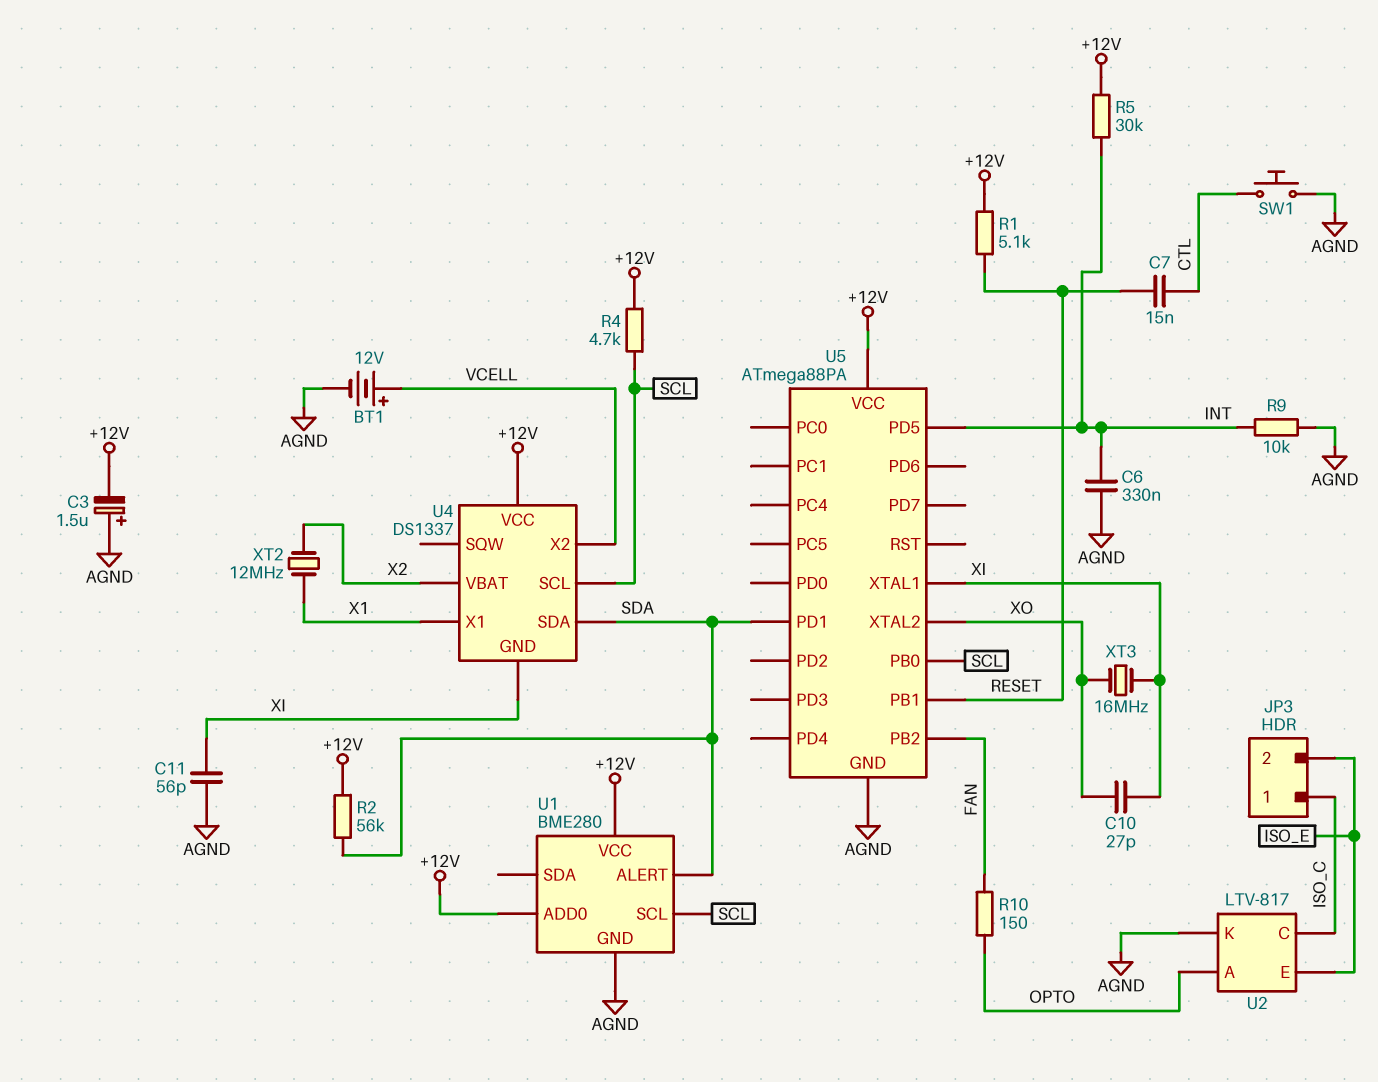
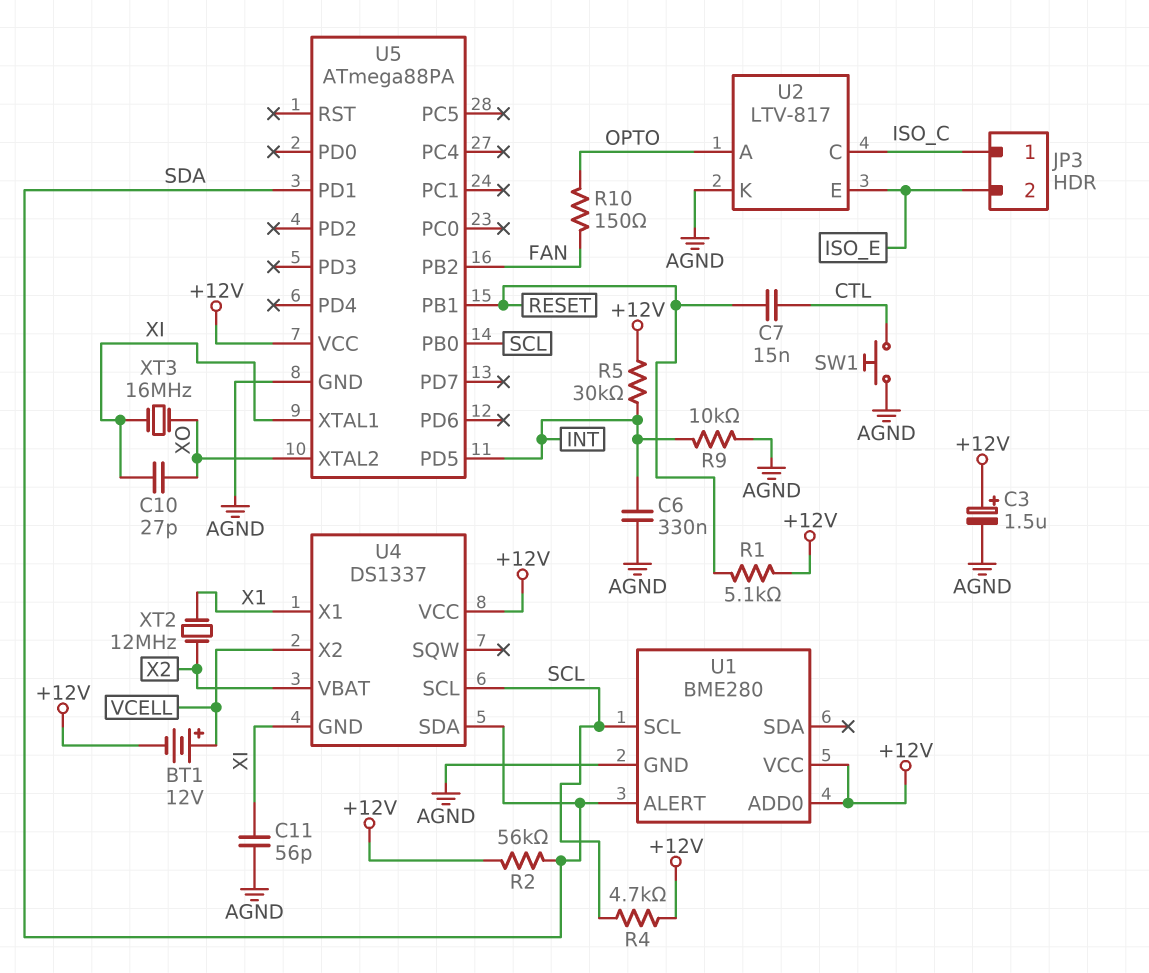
BT1: 12V (plus VCELL, minus AGND) -> 12V (plus VCELL, minus +12V)
C3: 1.5uF (plus AGND, minus +12V) -> 1.5uF (plus +12V, minus AGND)

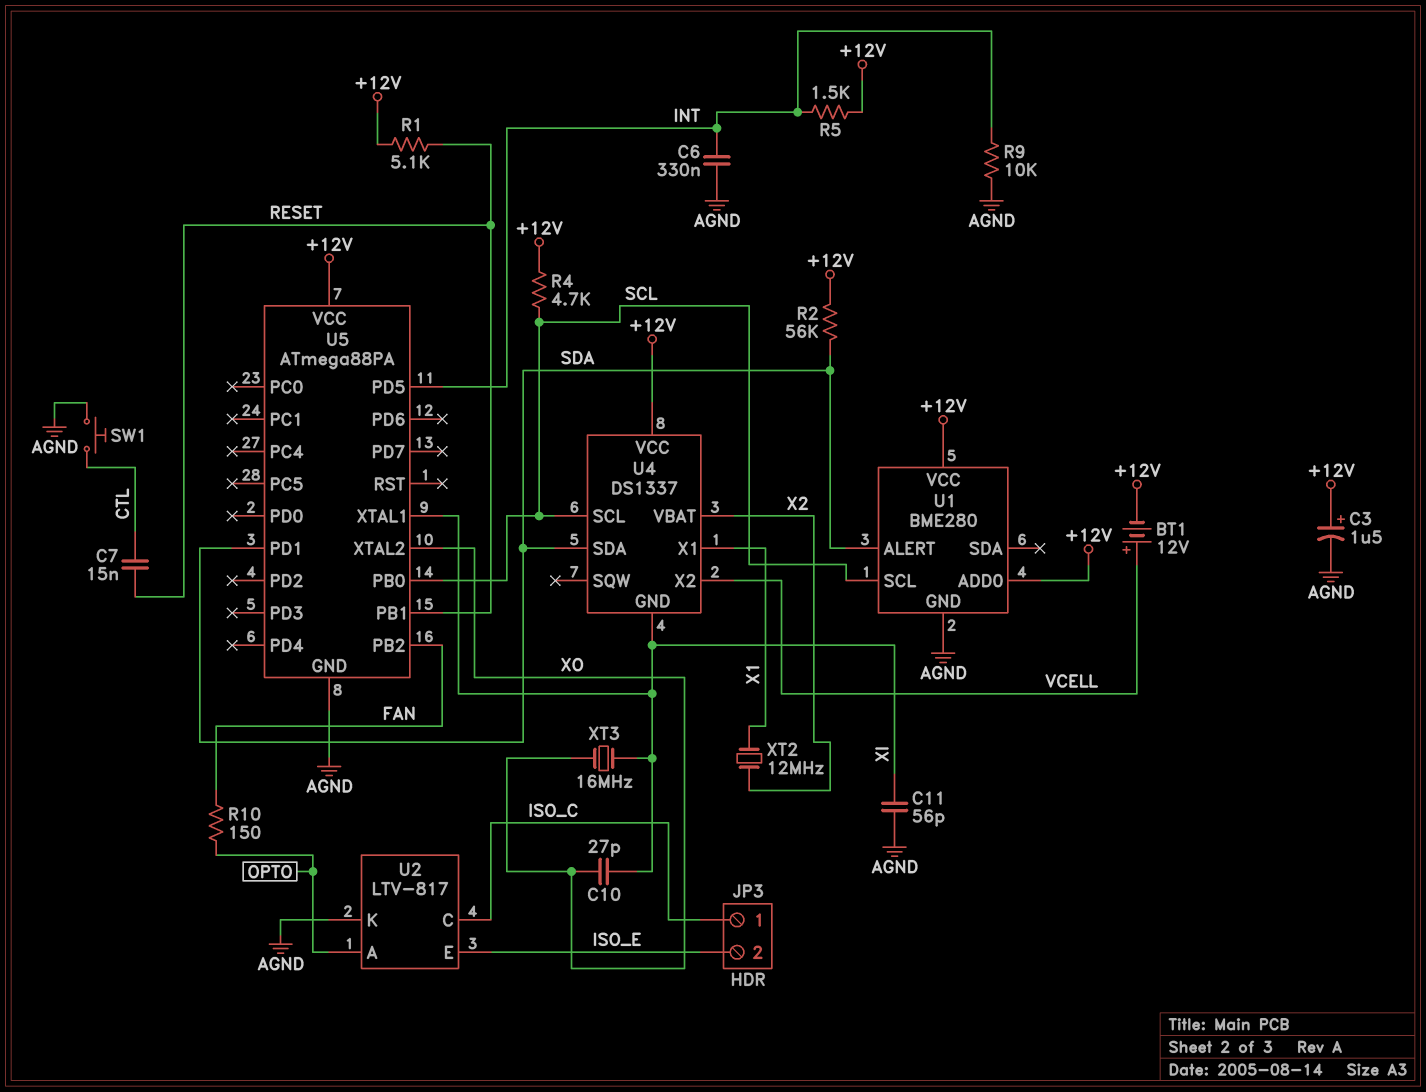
R5: 30k (+12V, INT) -> 1.5k (+12V, INT)

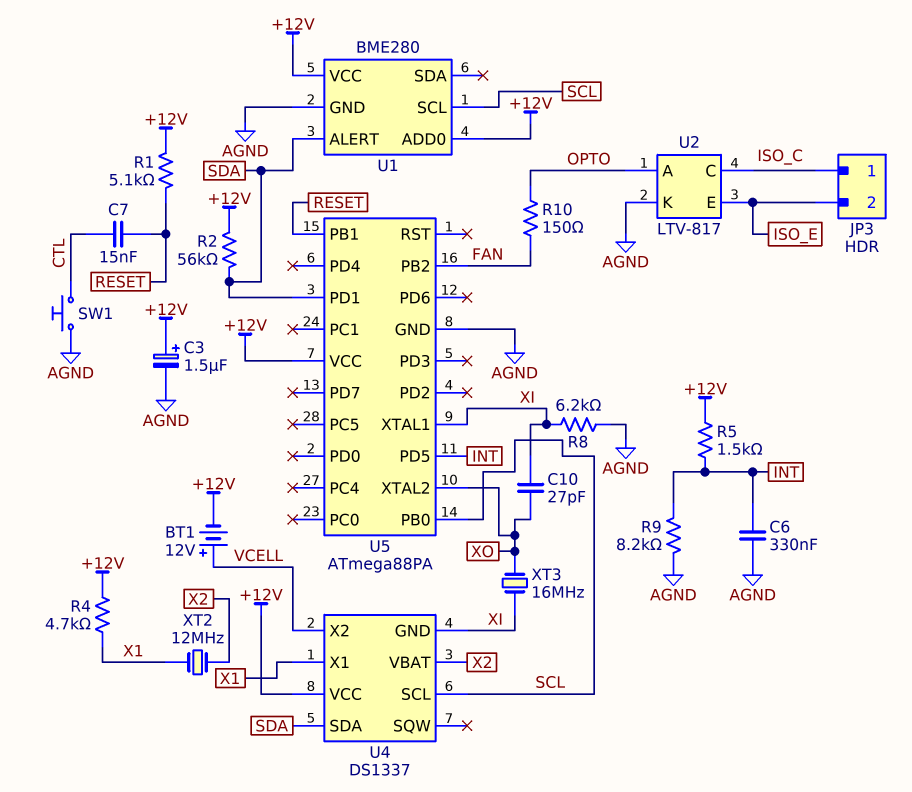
C11: 56pF (AGND, XI) -> none
R4: 4.7k (+12V, SCL) -> 4.7k (+12V, X1)
R8: none -> 6.2k (AGND, XI)
R9: 10k (AGND, INT) -> 8.2k (AGND, INT)

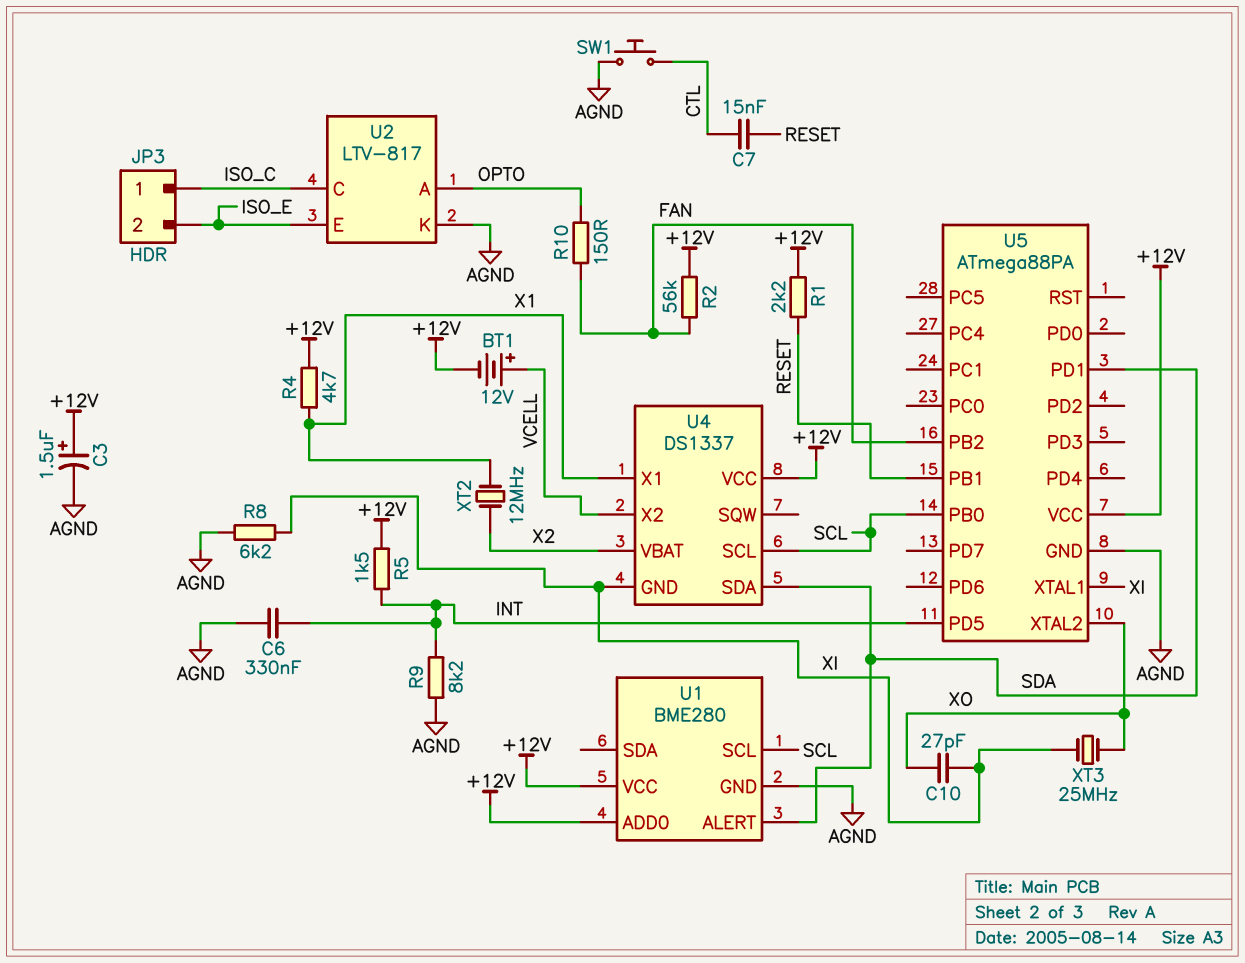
R1: 5.1k (+12V, RESET) -> 2.2k (+12V, RESET)
R2: 56k (+12V, SDA) -> 56k (+12V, FAN)
XT3: 16MHz (XI, XO) -> 25MHz (XI, XO)

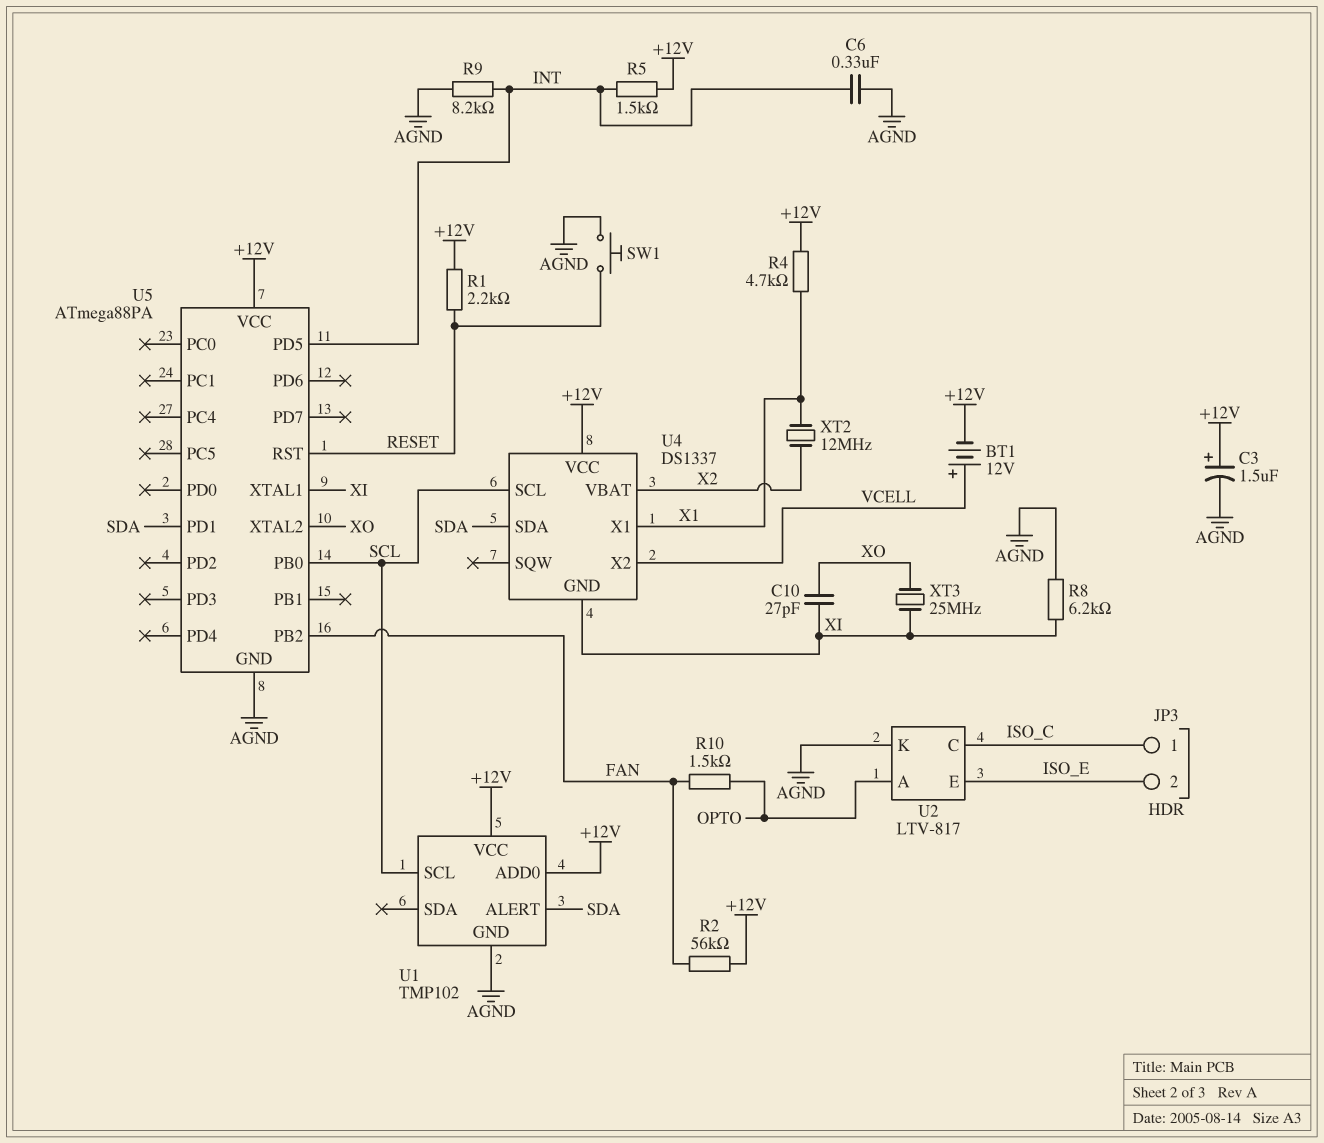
C7: 15nF (CTL, RESET) -> none
R10: 150 (FAN, OPTO) -> 1.5k (FAN, OPTO)
SW1: button (AGND, CTL) -> button (AGND, RESET)
U1: BME280 -> TMP102
U5 pin PB1: RESET -> none
U5 pin RST: none -> RESET

